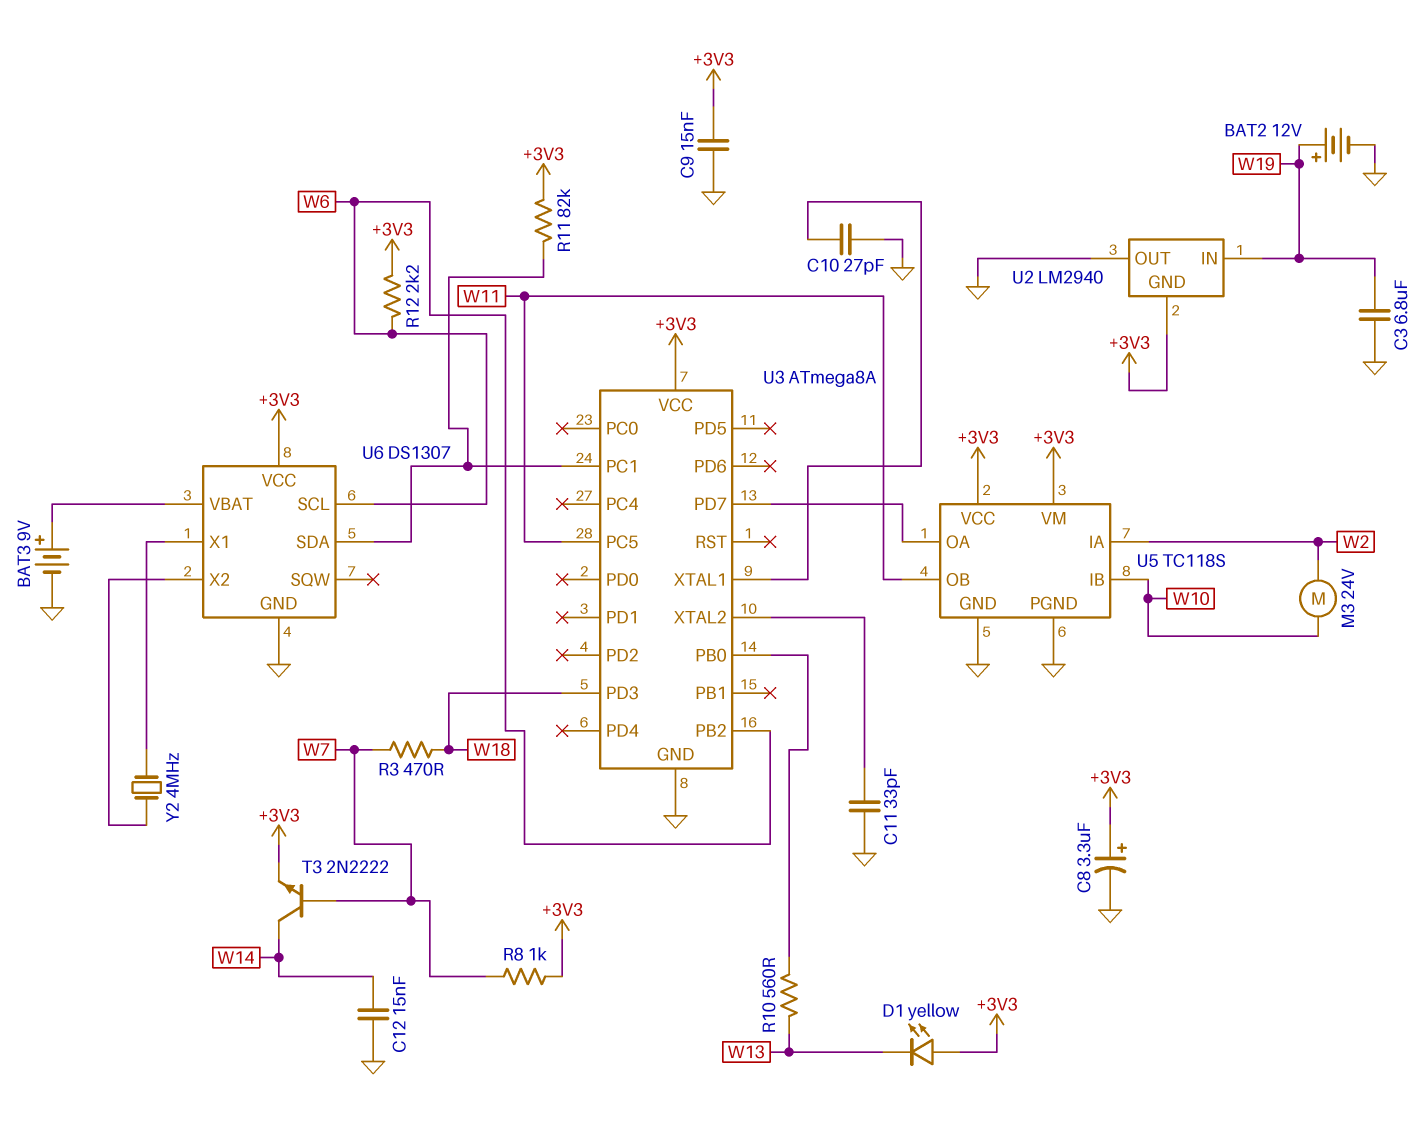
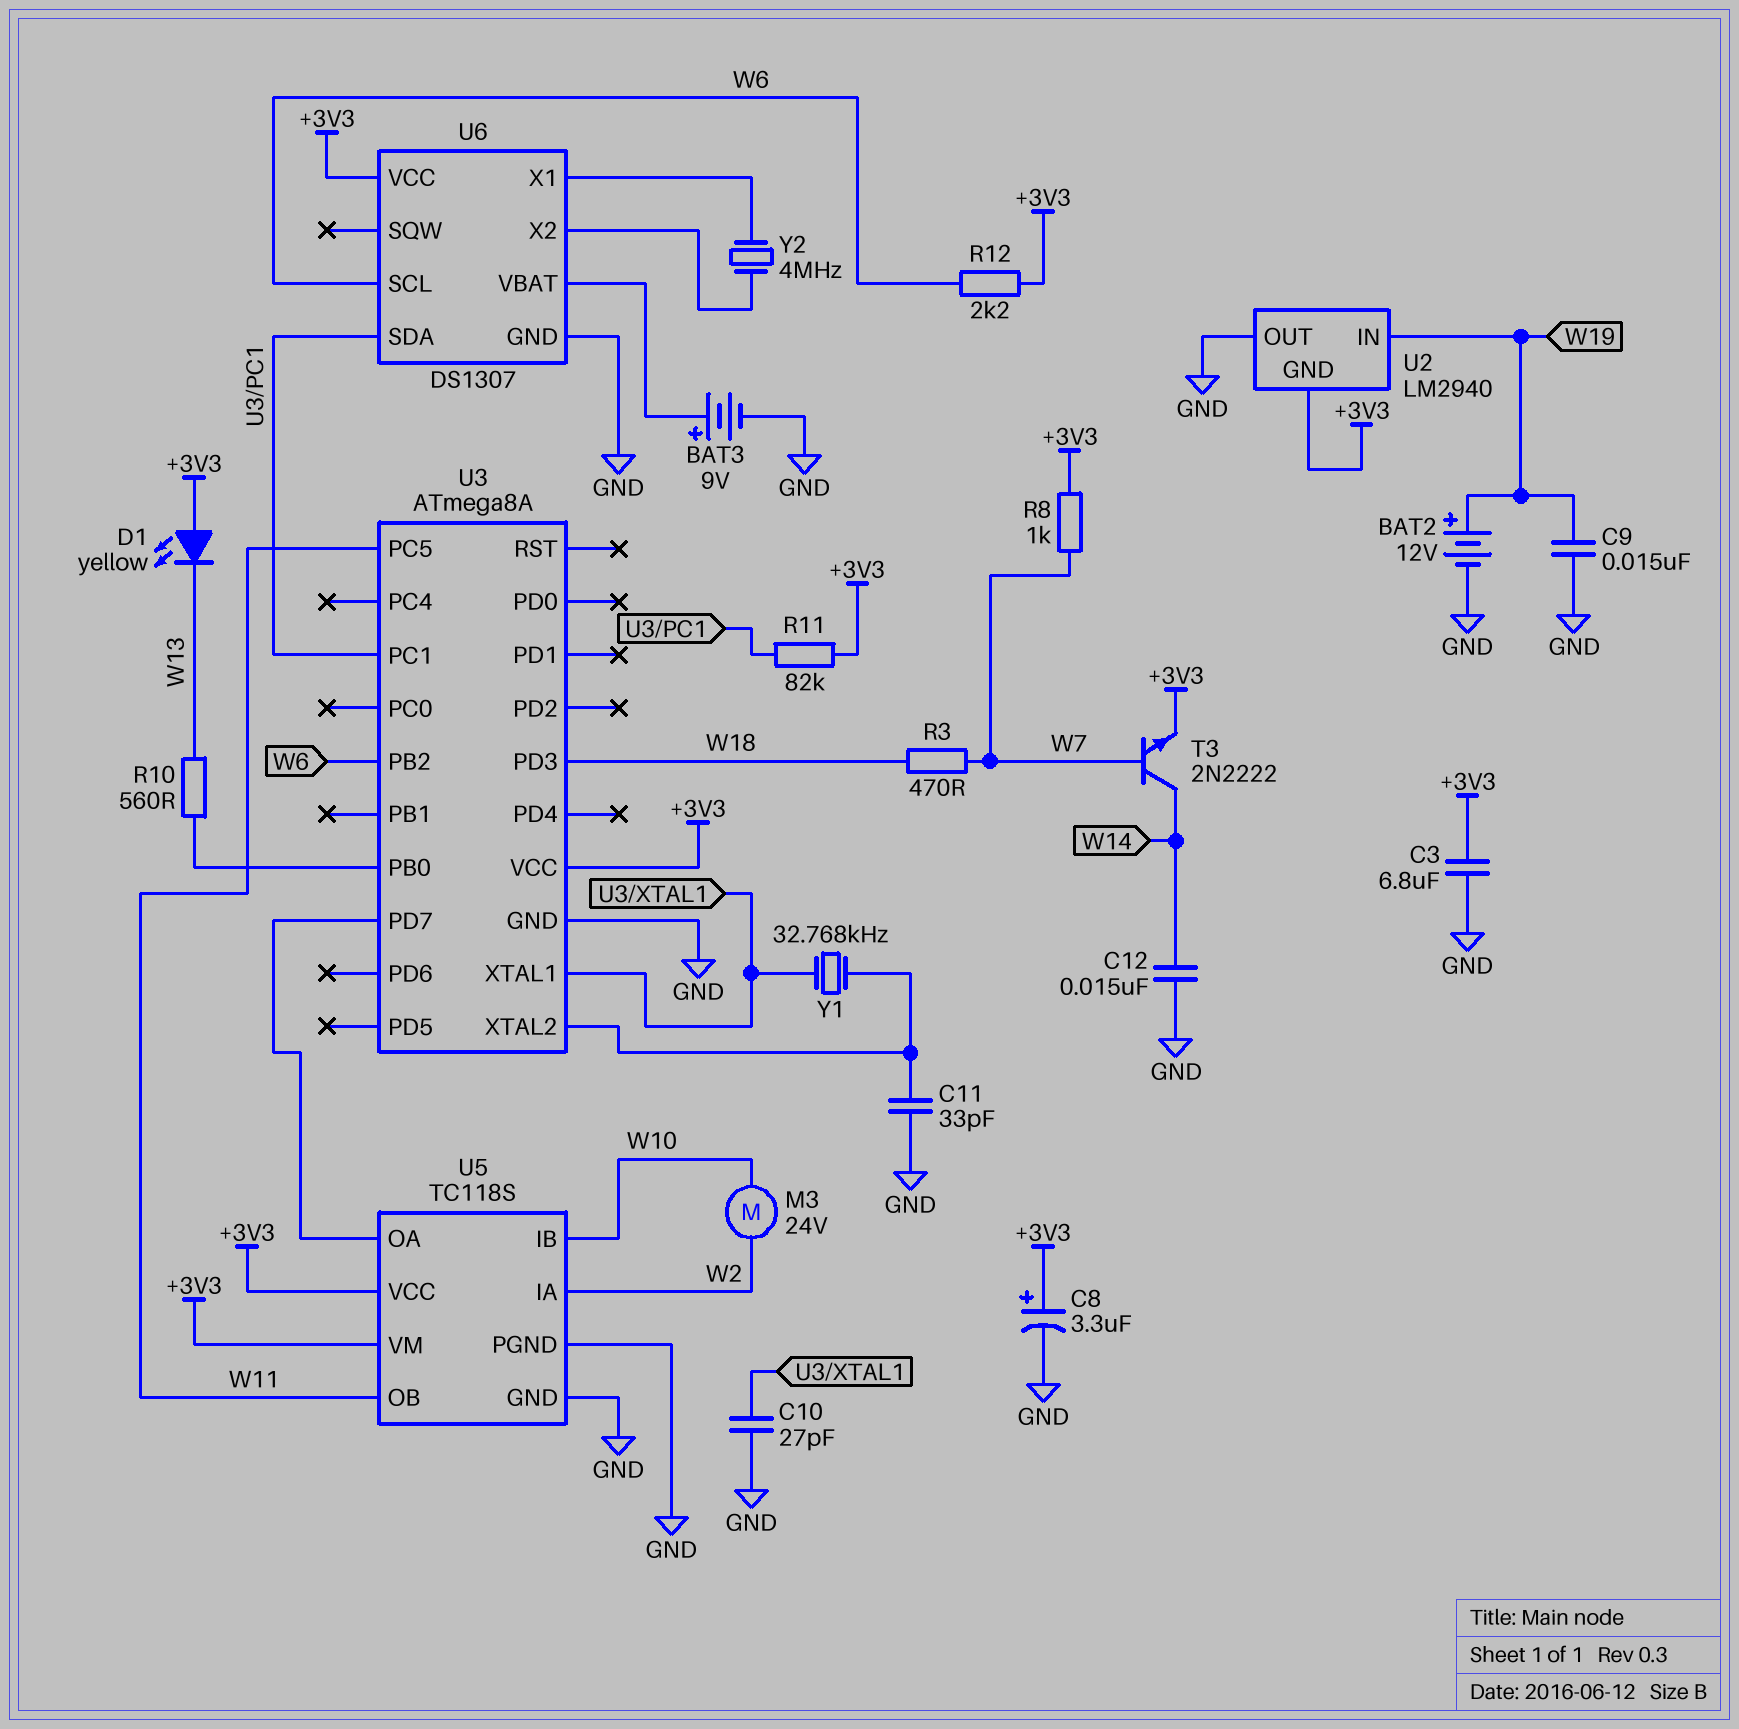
C3: 6.8uF (GND, W19) -> 6.8uF (+3V3, GND)
C9: 15nF (+3V3, GND) -> 15nF (GND, W19)
Y1: none -> 32.768kHz (U3/XTAL1, U3/XTAL2)

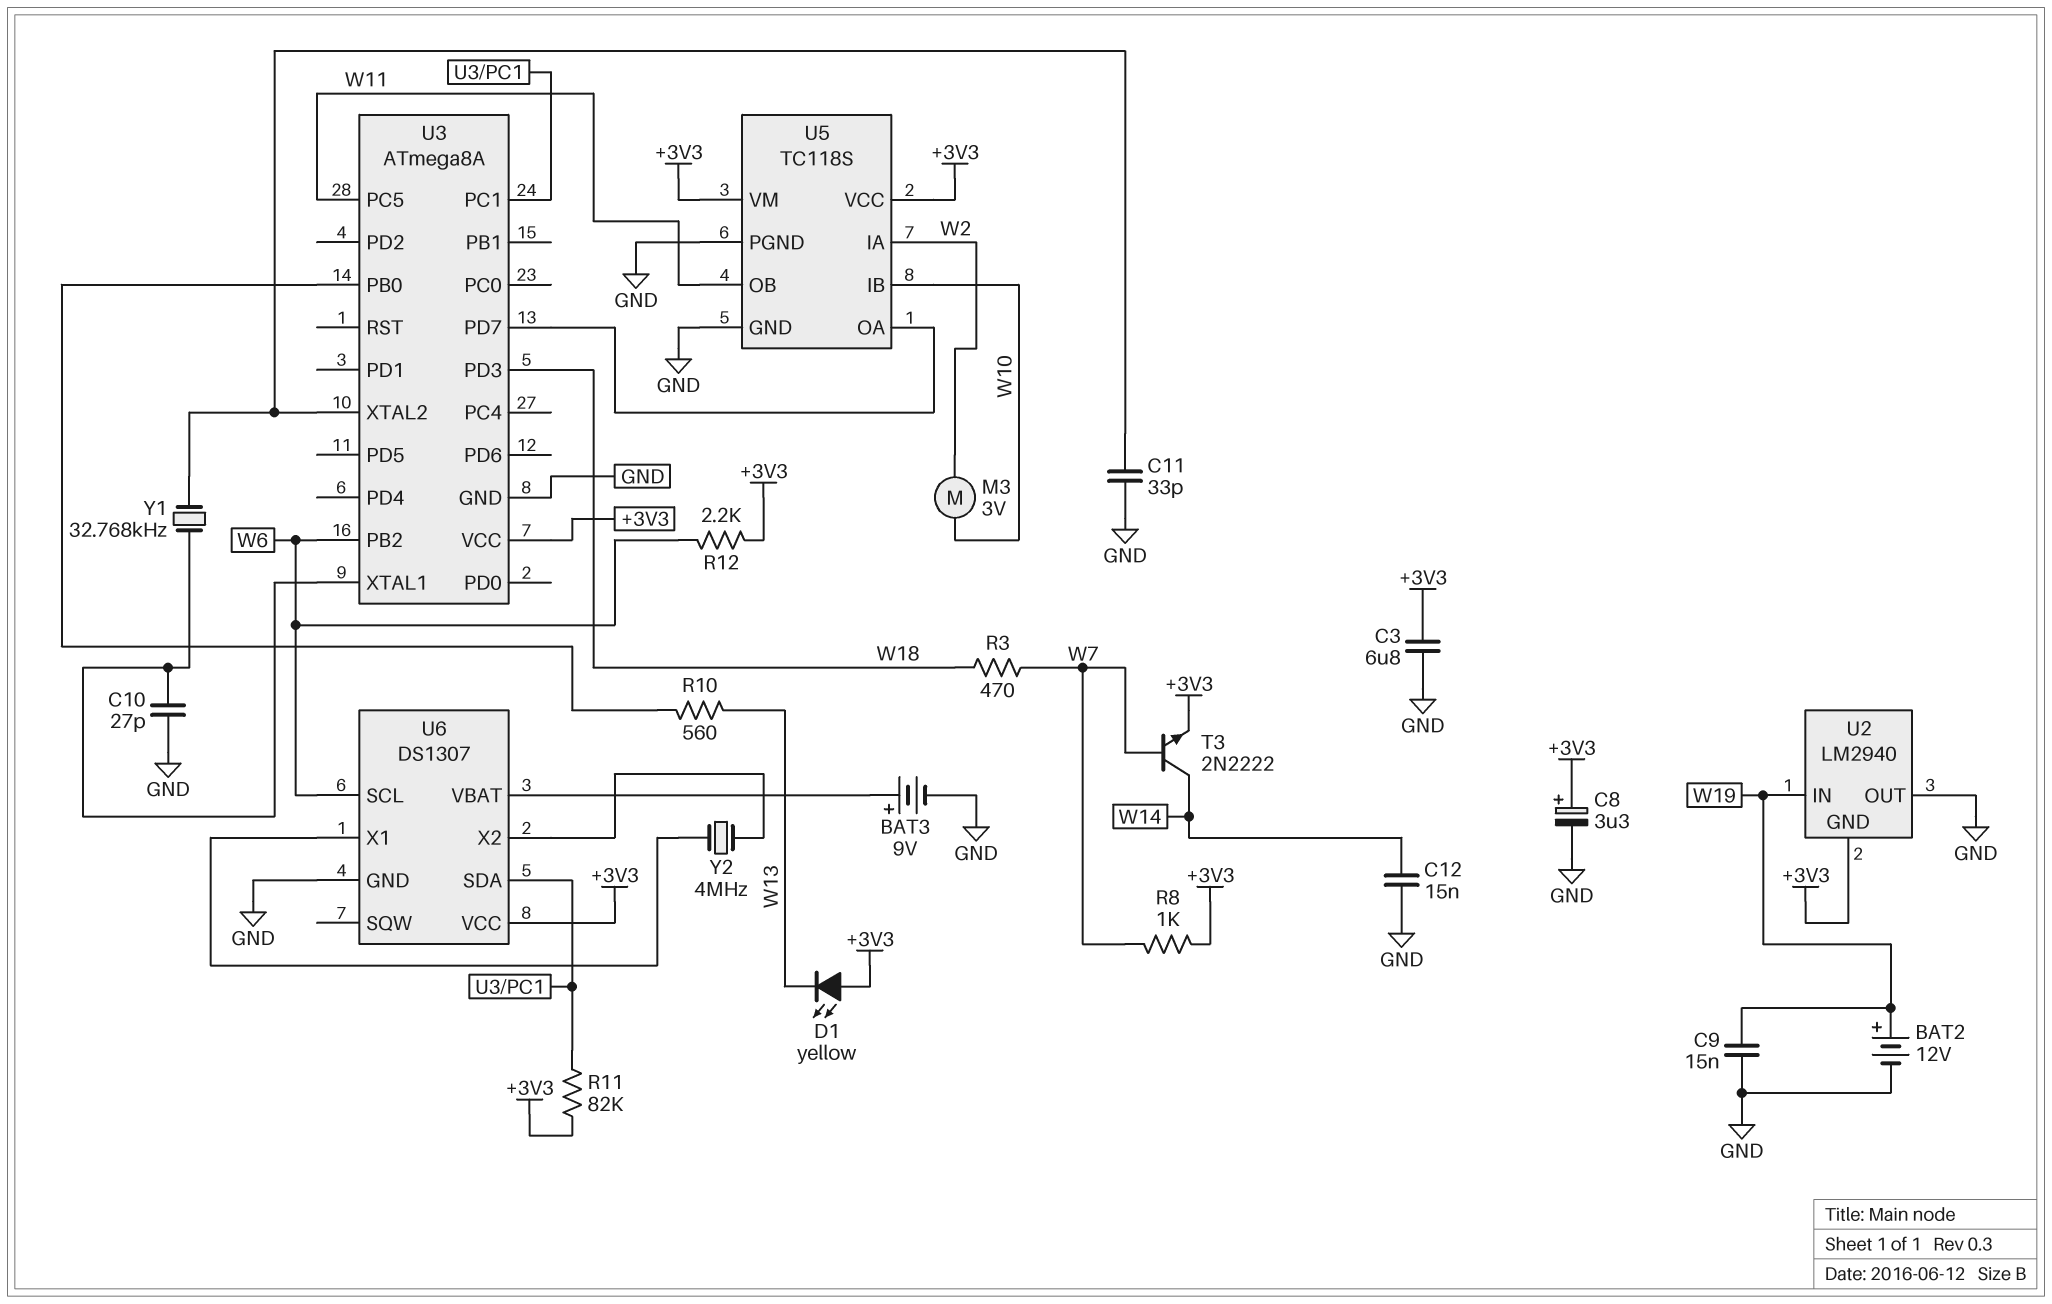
M3: motor 24V (W2, W10) -> motor 3V (W2, W10)

